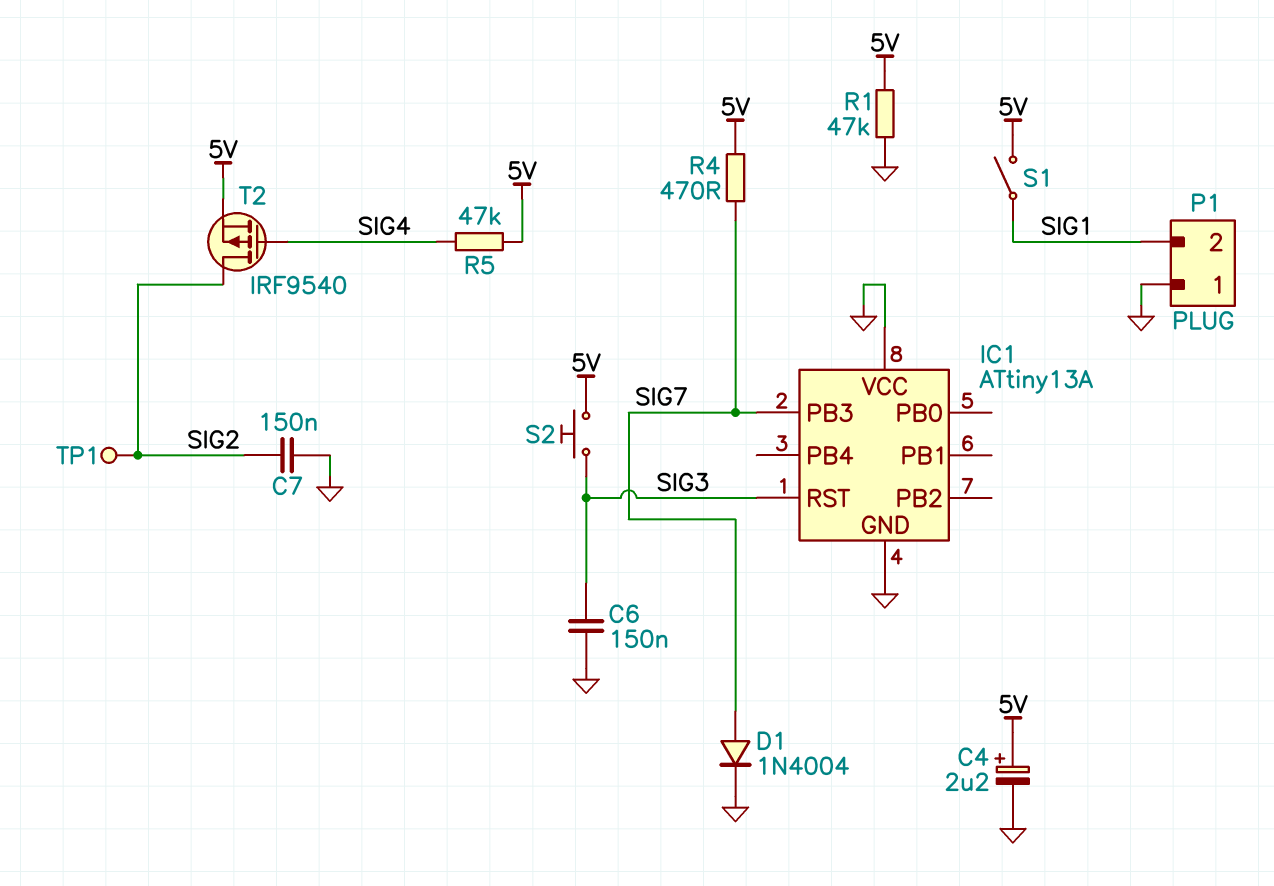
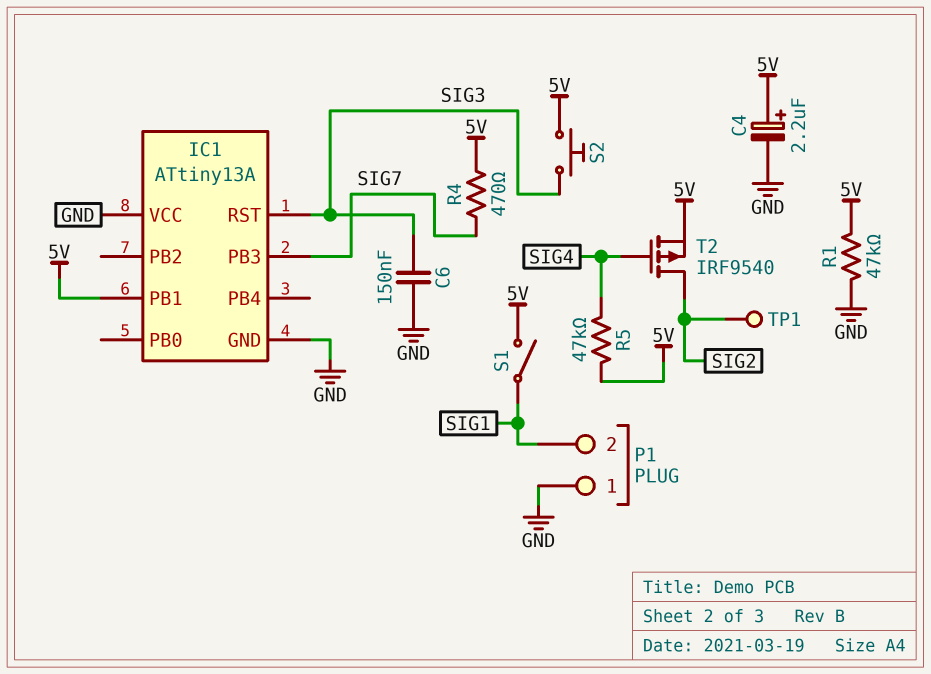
C7: 150nF (GND, SIG2) -> none
D1: diode 1N4004 (A SIG7, K GND) -> none
IC1 pin PB1: none -> 5V

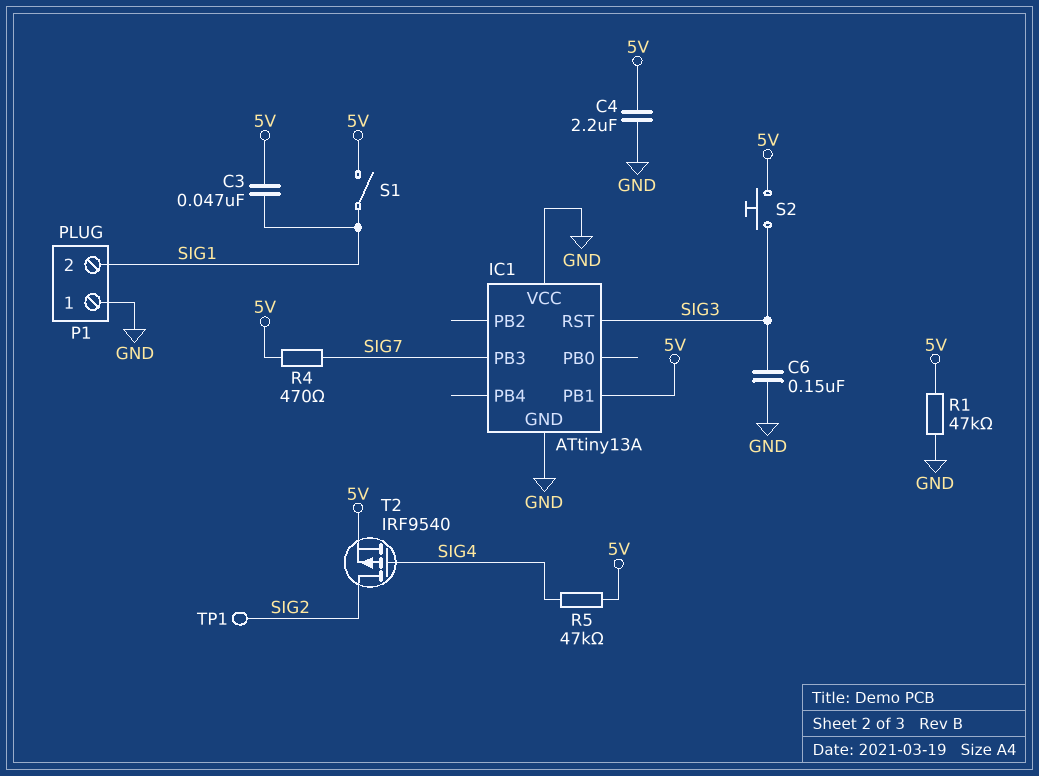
C3: none -> 47nF (5V, SIG1)
C4: 2.2uF (plus 5V, minus GND) -> 2.2uF (5V, GND)

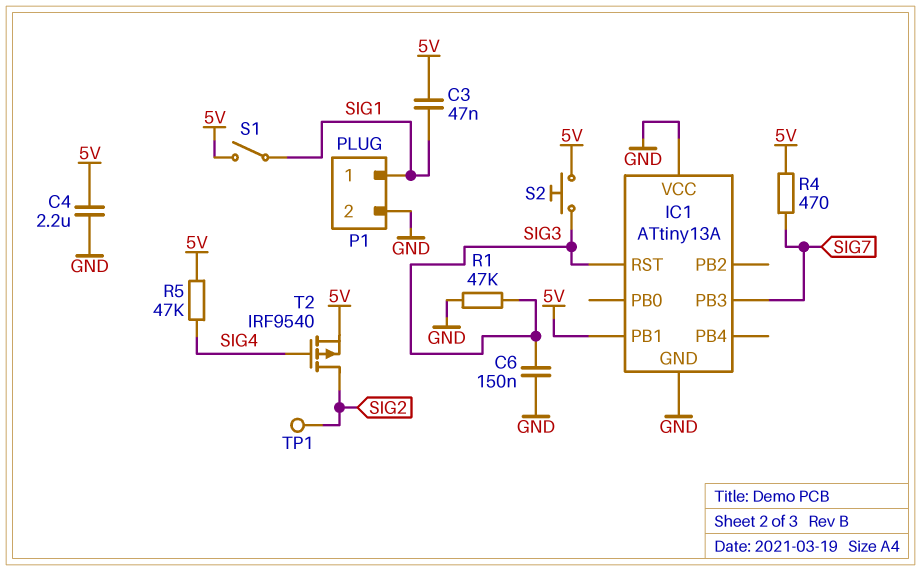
P1 pin 1: GND -> SIG1
P1 pin 2: SIG1 -> GND
R1: 47k (5V, GND) -> 47k (GND, SIG3)

